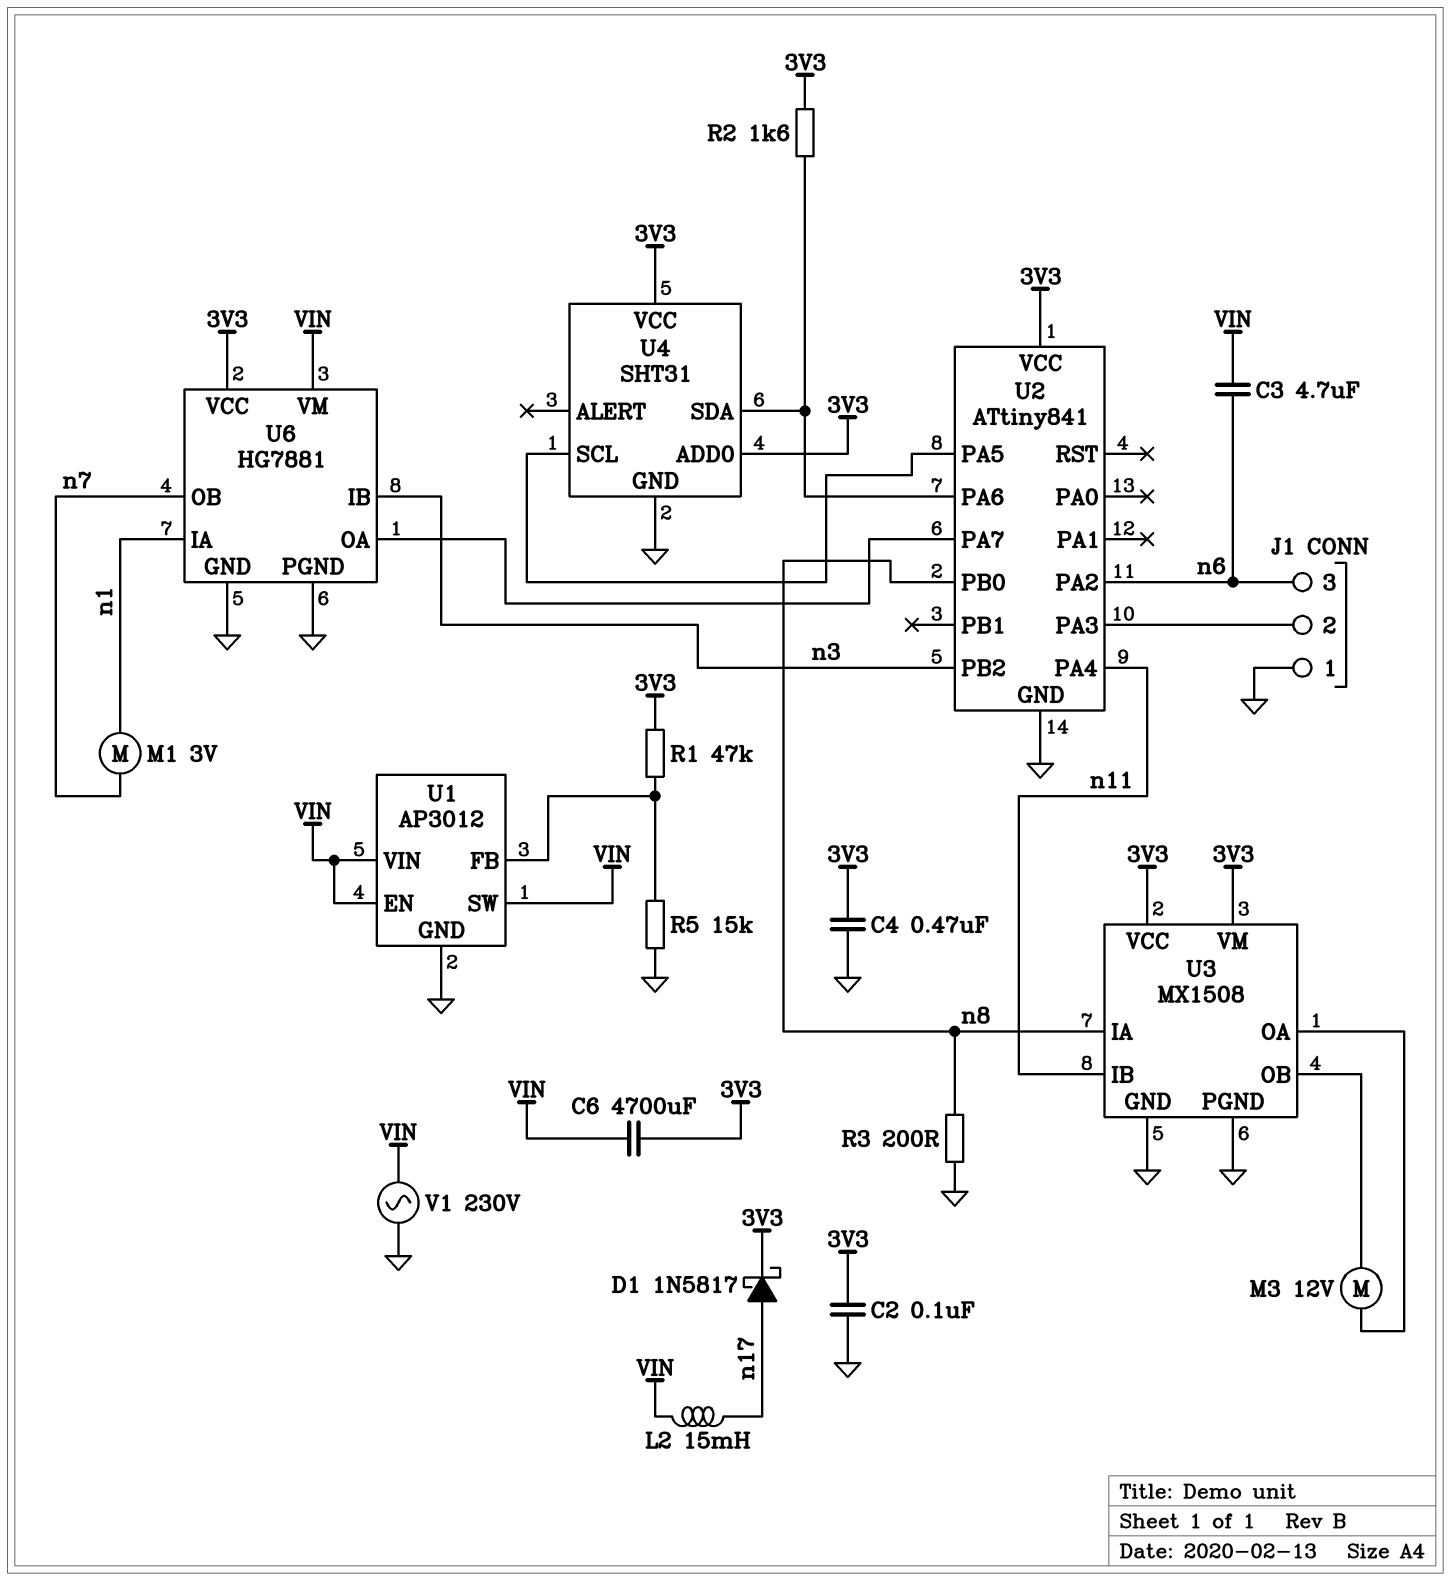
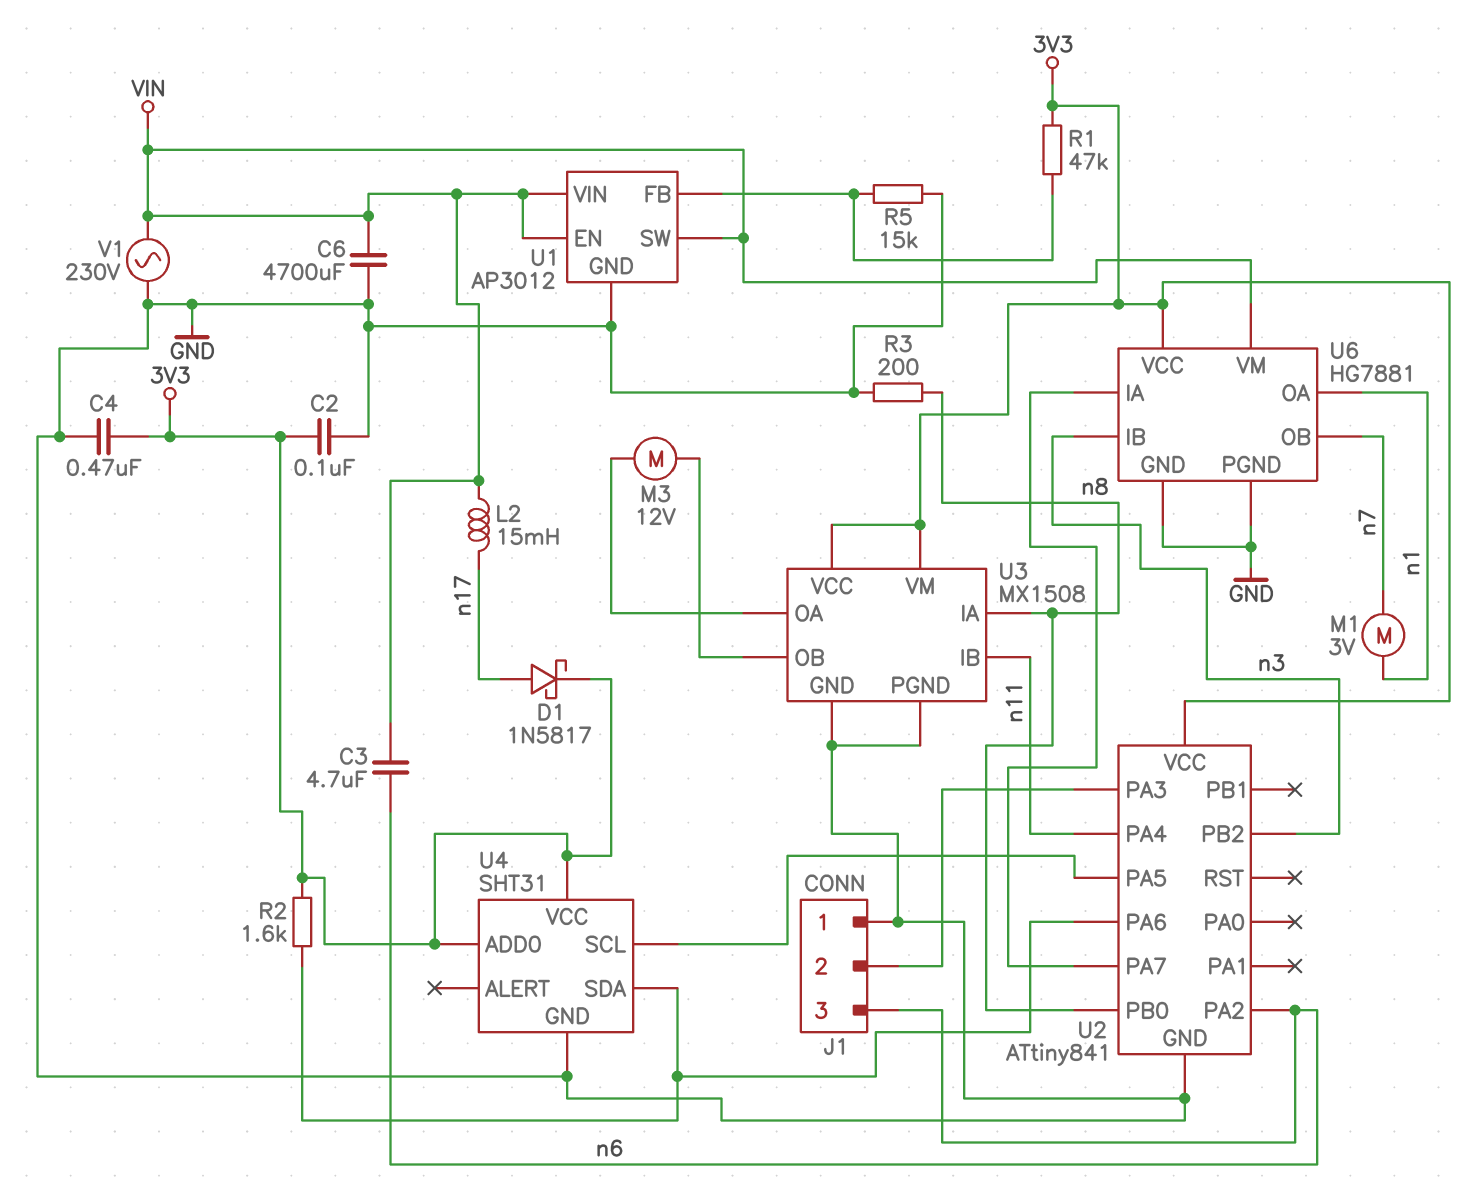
C6: 4700uF (3V3, VIN) -> 4700uF (GND, VIN)
U6 pin IA: n1 -> U2/PA7
U6 pin OA: U2/PA7 -> n1

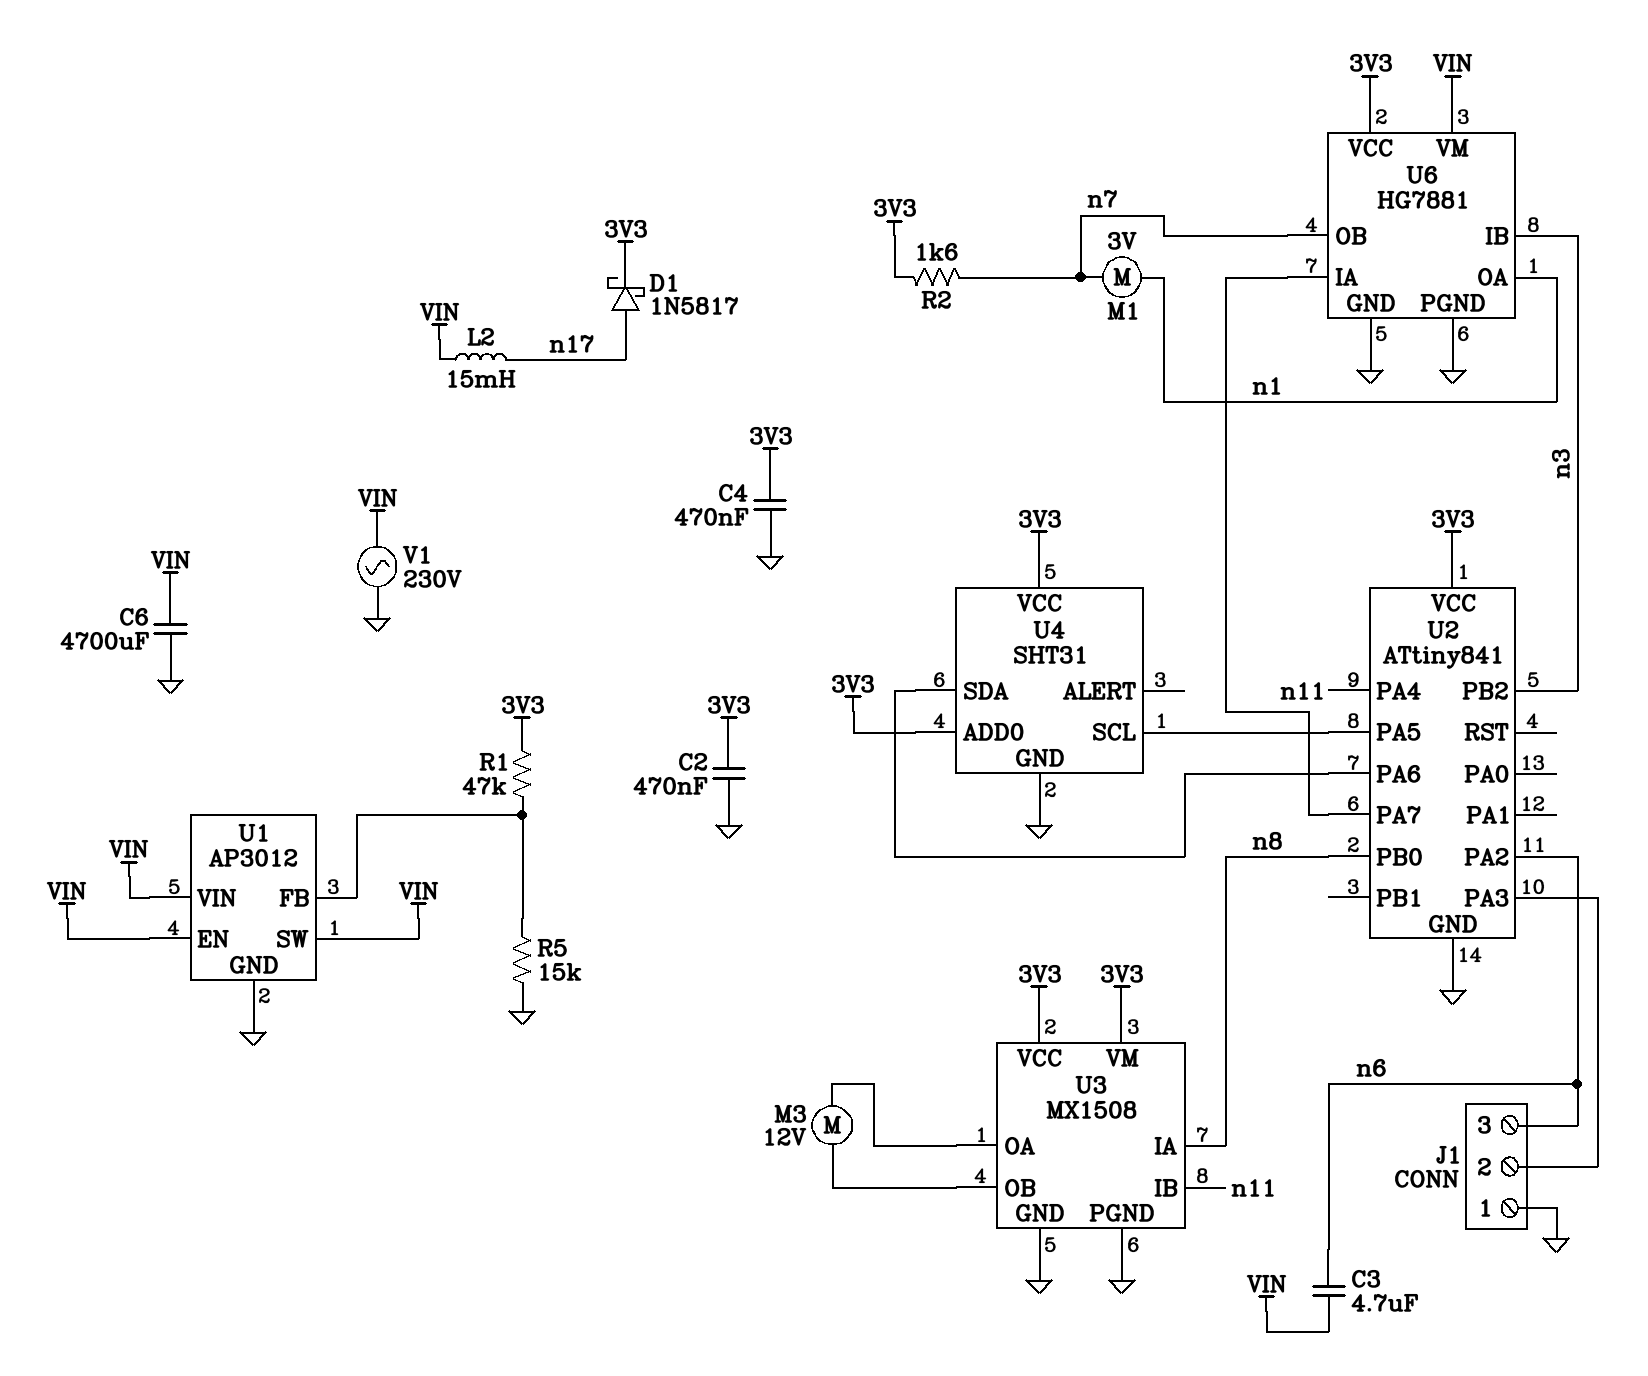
C2: 100nF (3V3, GND) -> 470nF (3V3, GND)
R2: 1.6k (3V3, U2/PA6) -> 1.6k (3V3, n7)
R3: 200 (GND, n8) -> none

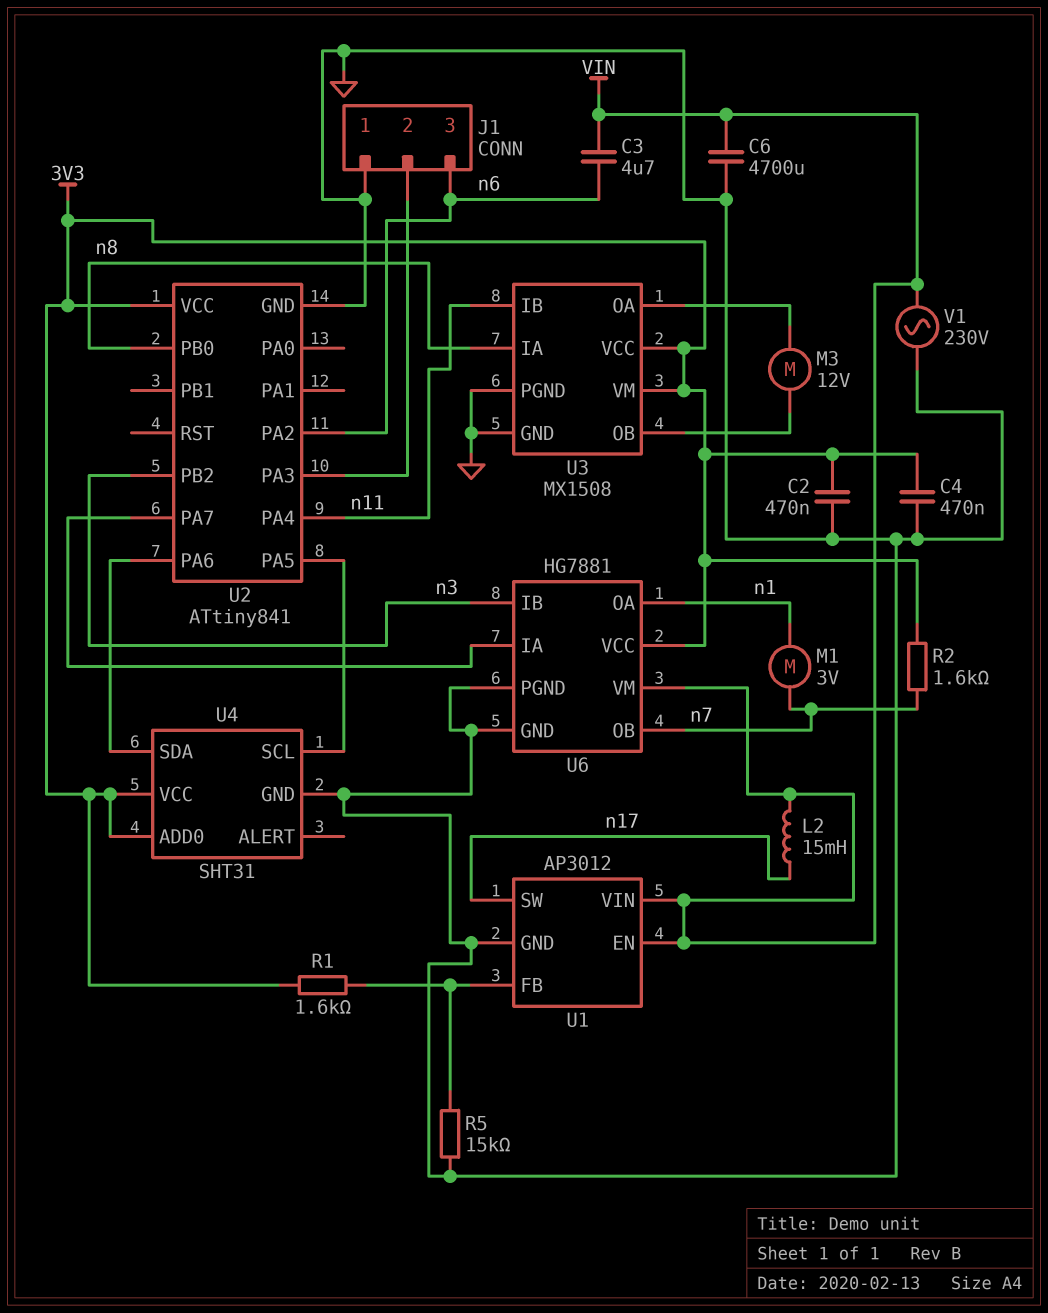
D1: schottky 1N5817 (A n17, K 3V3) -> none
R1: 47k (3V3, U1/FB) -> 1.6k (3V3, U1/FB)
U1 pin SW: VIN -> n17

